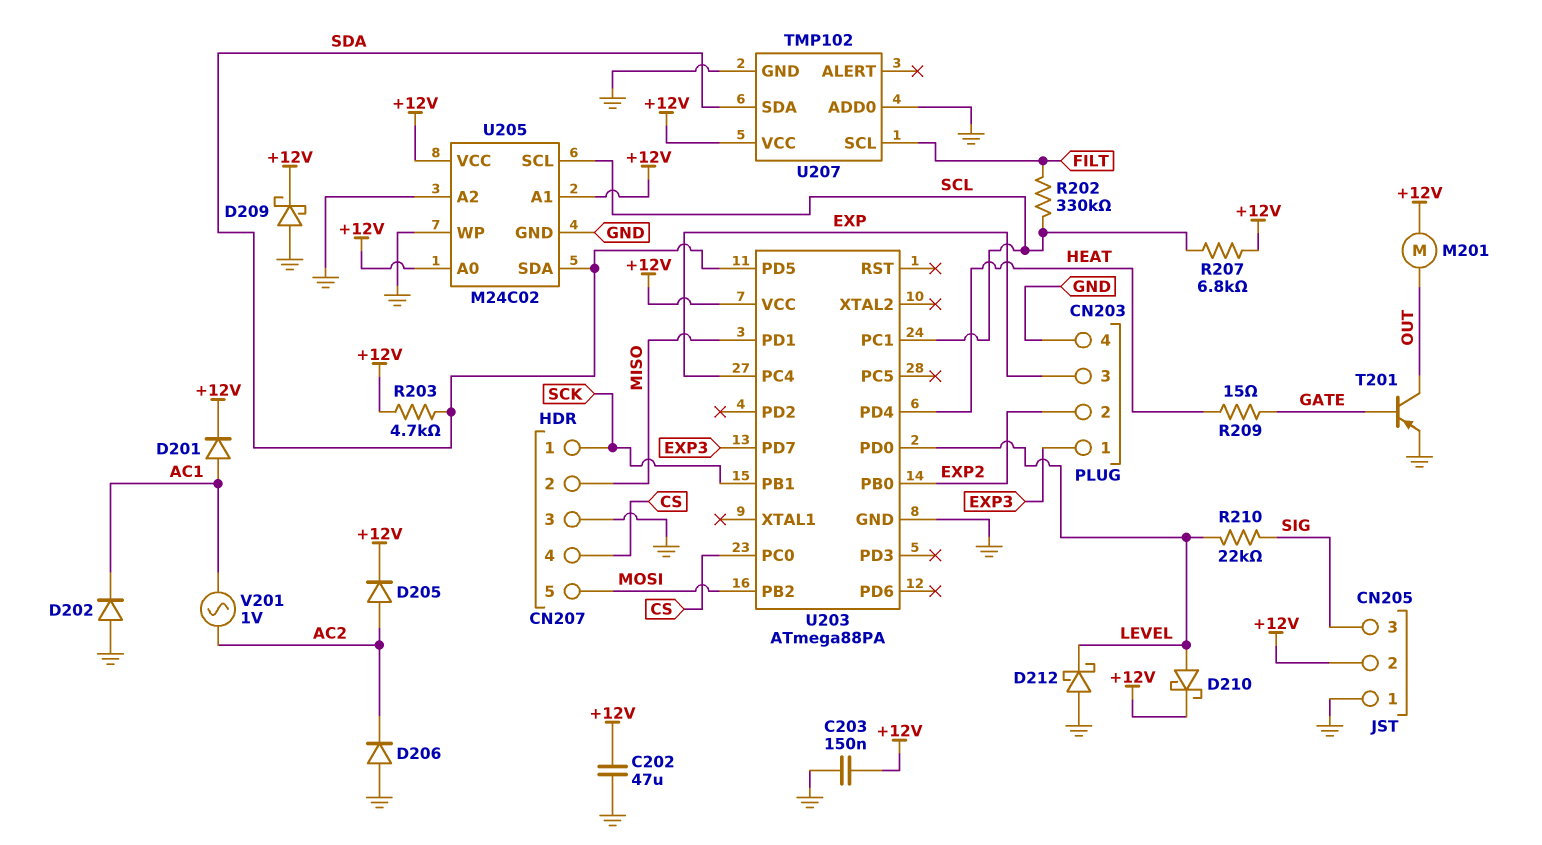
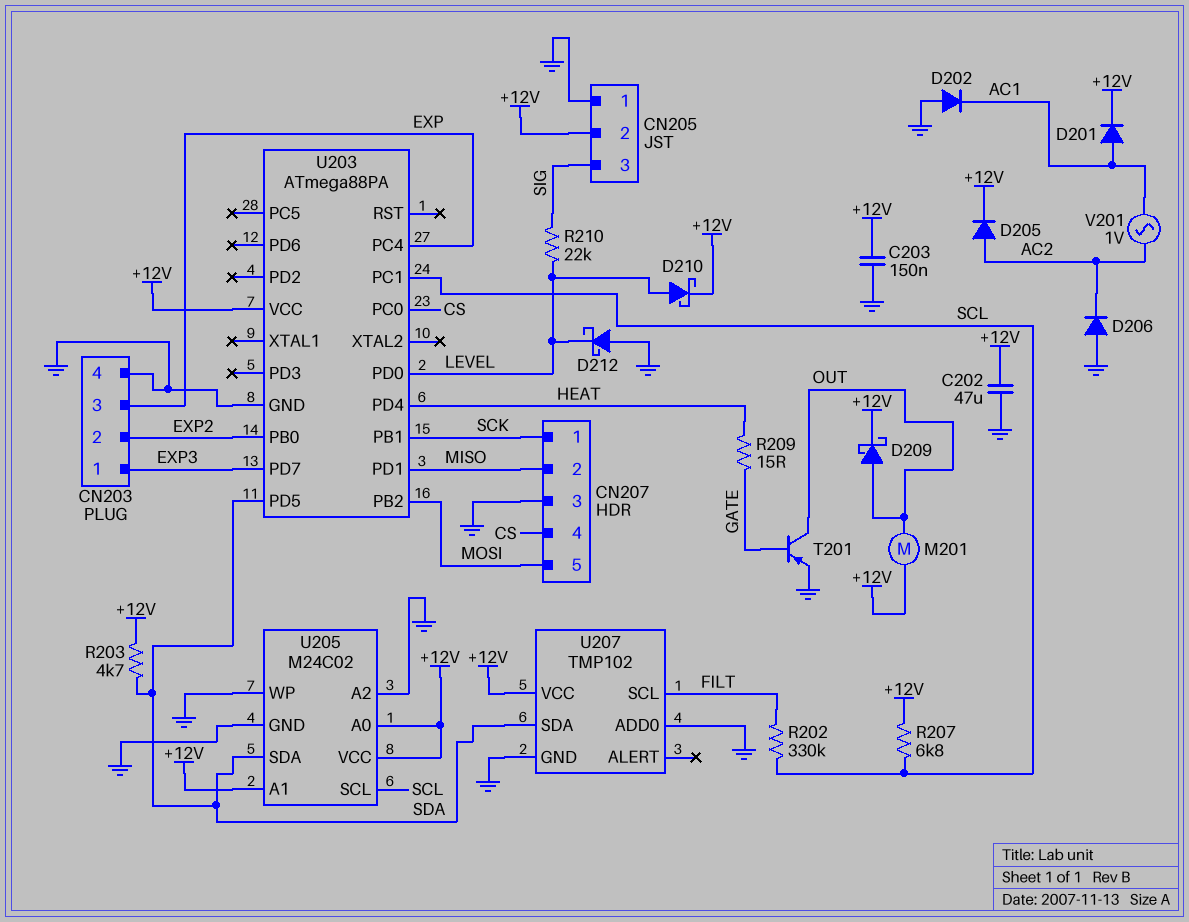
D209: schottky (A GND, K +12V) -> schottky (A OUT, K +12V)

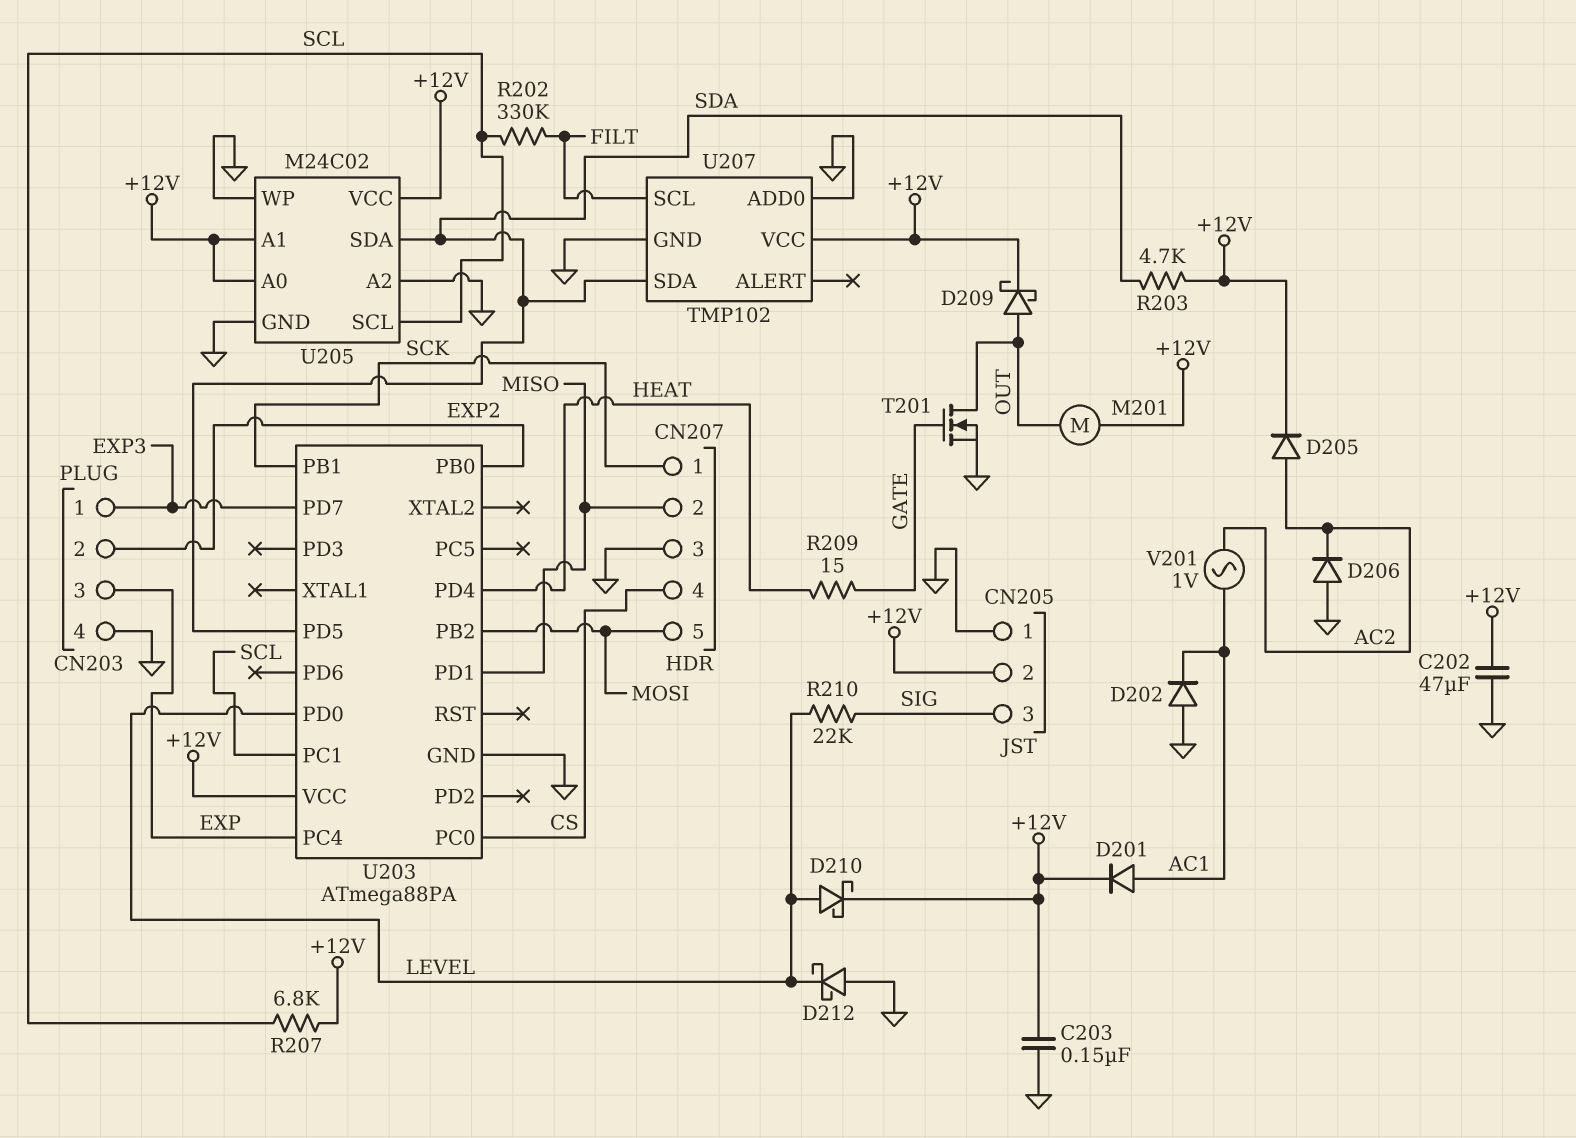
T201: PNP (B GATE, C OUT, E GND) -> NMOS (G GATE, D OUT, S GND)

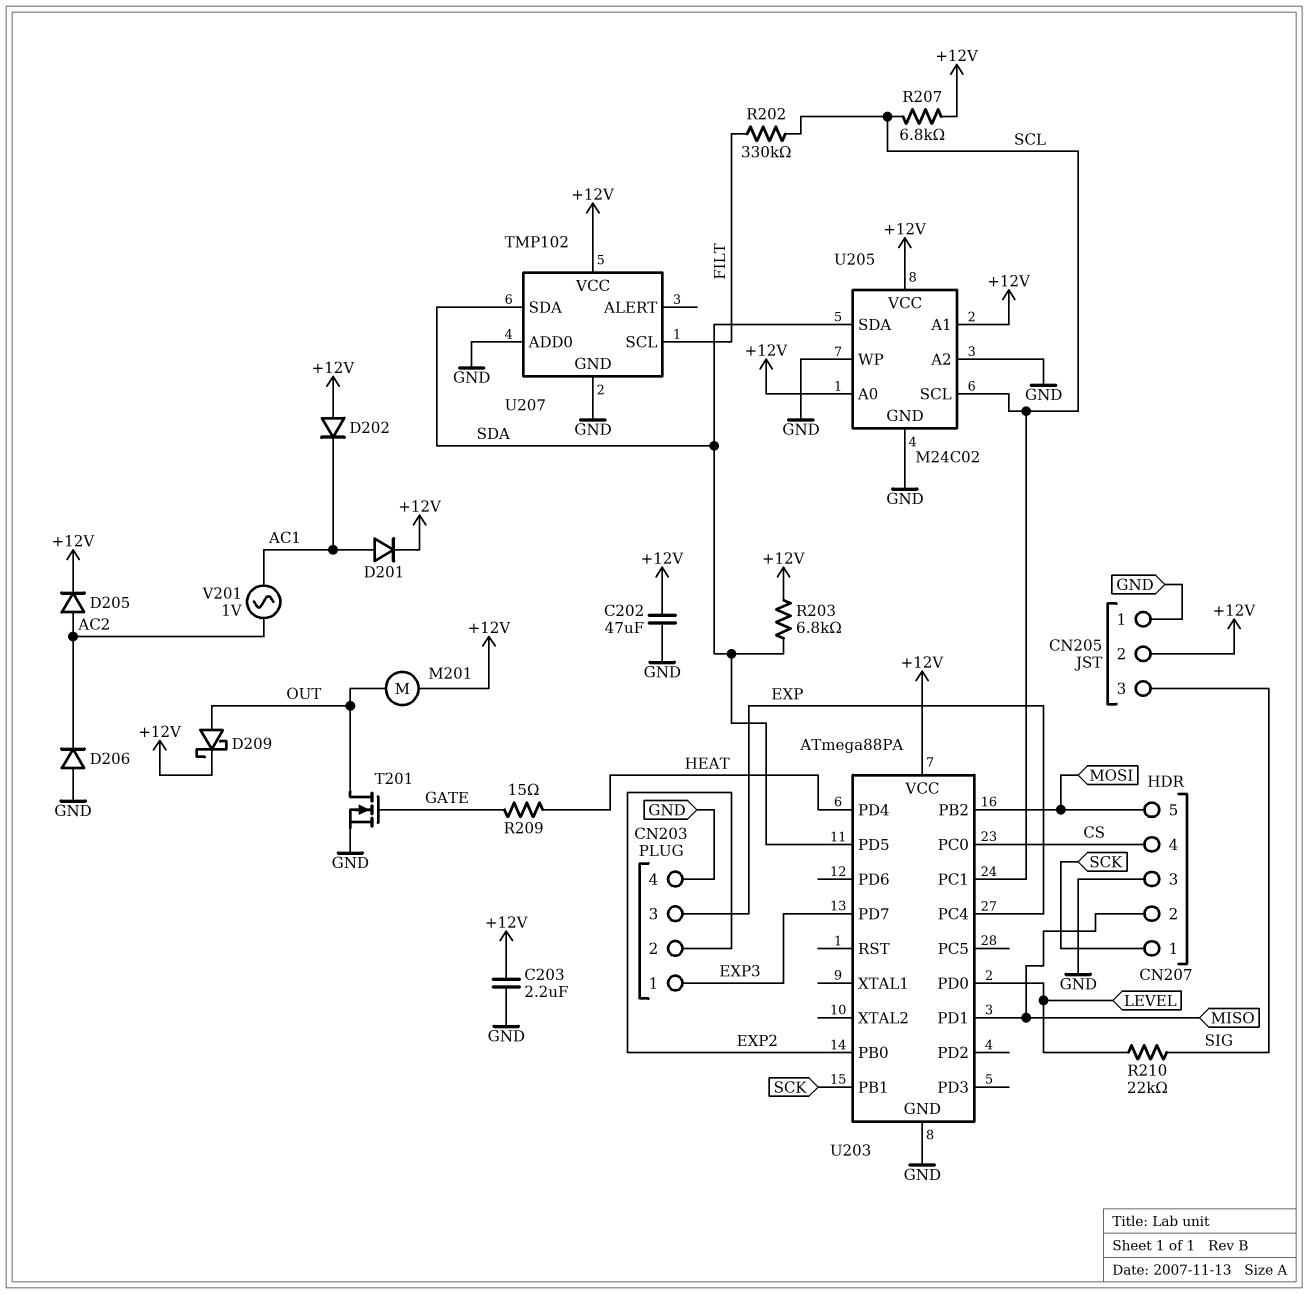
C203: 150nF (+12V, GND) -> 2.2uF (+12V, GND)
D202: diode (A GND, K AC1) -> diode (A +12V, K AC1)
D210: schottky (A LEVEL, K +12V) -> none
D212: schottky (A GND, K LEVEL) -> none
R203: 4.7k (+12V, SDA) -> 6.8k (+12V, SDA)

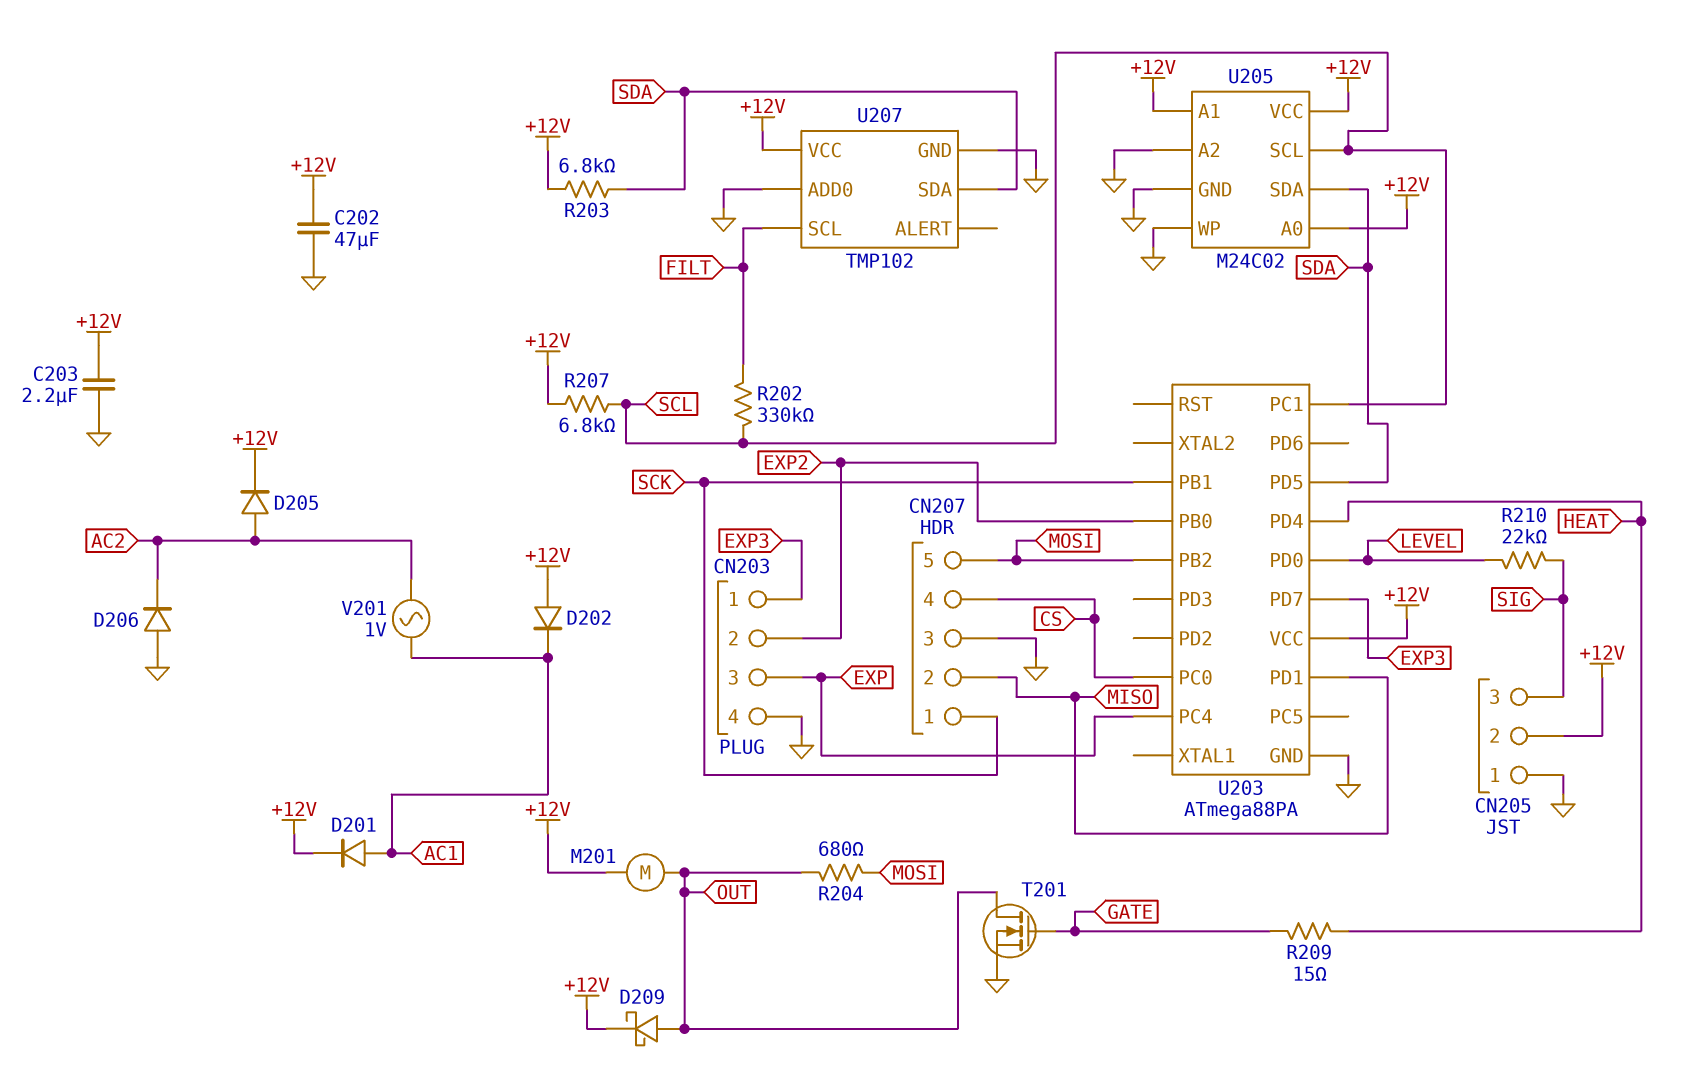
R204: none -> 680 (MOSI, OUT)

